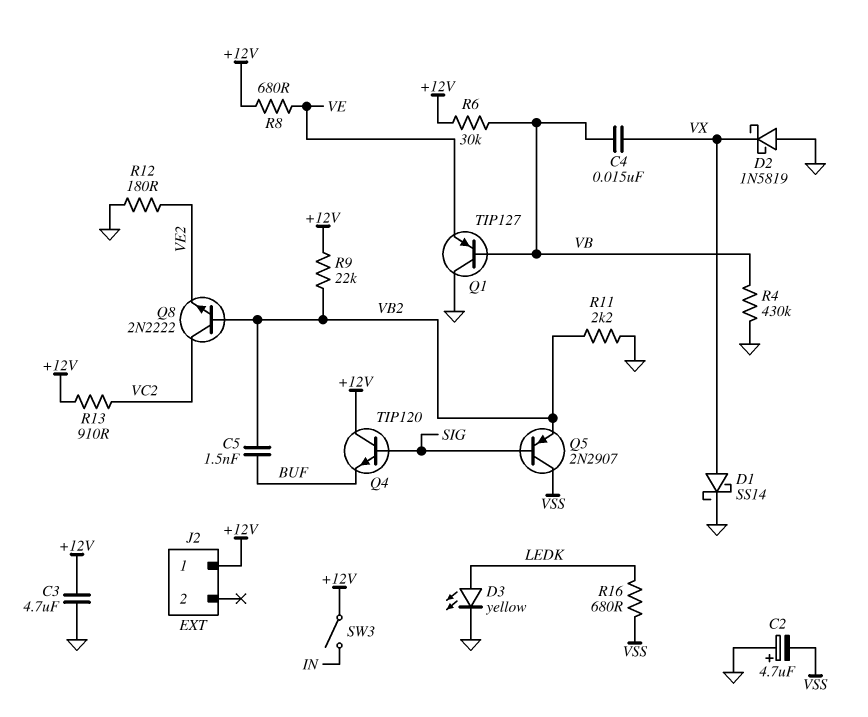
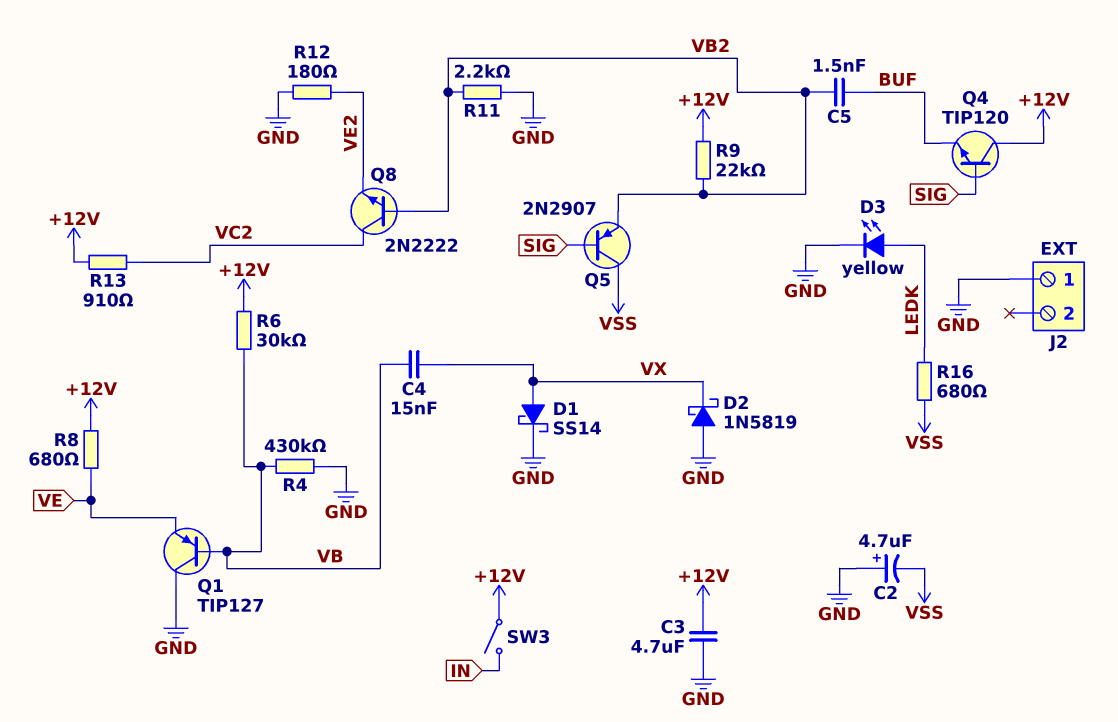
J2 pin 1: +12V -> GND

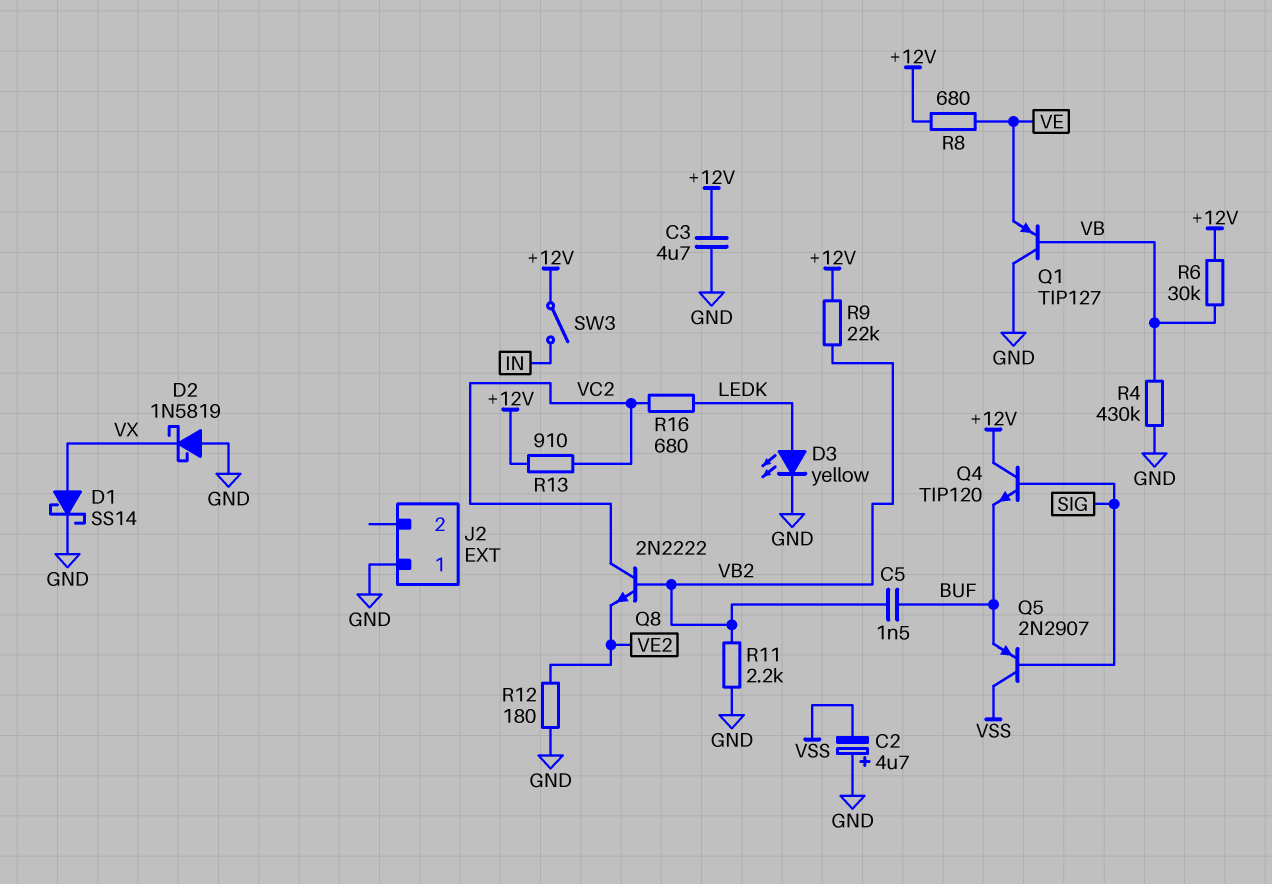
C4: 15nF (VB, VX) -> none
Q5: PNP 2N2907 (B SIG, C VSS, E VB2) -> PNP 2N2907 (B SIG, C VSS, E BUF)
R16: 680 (LEDK, VSS) -> 680 (LEDK, VC2)

